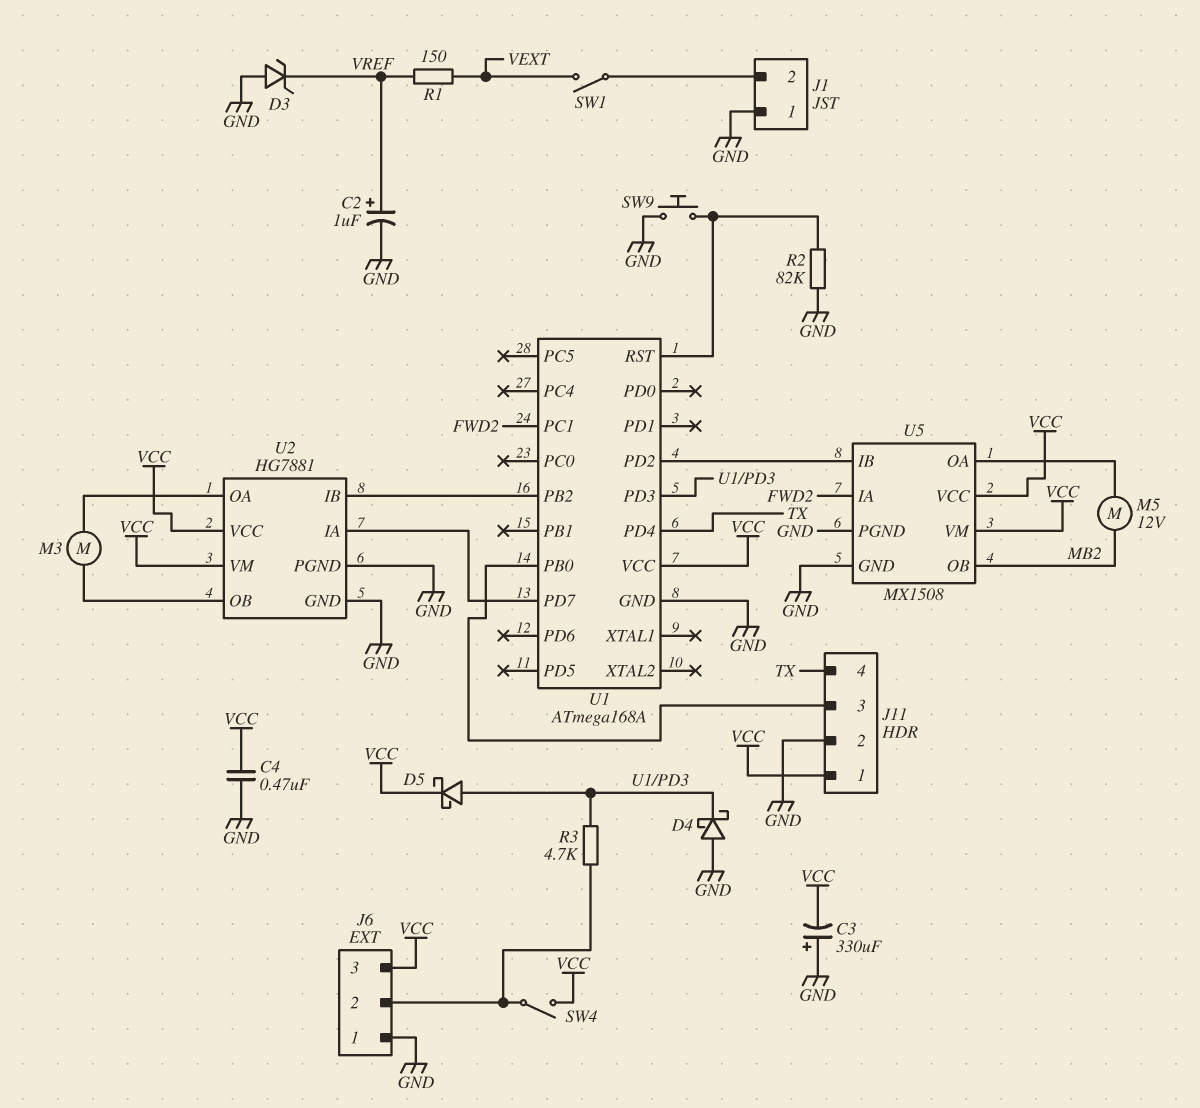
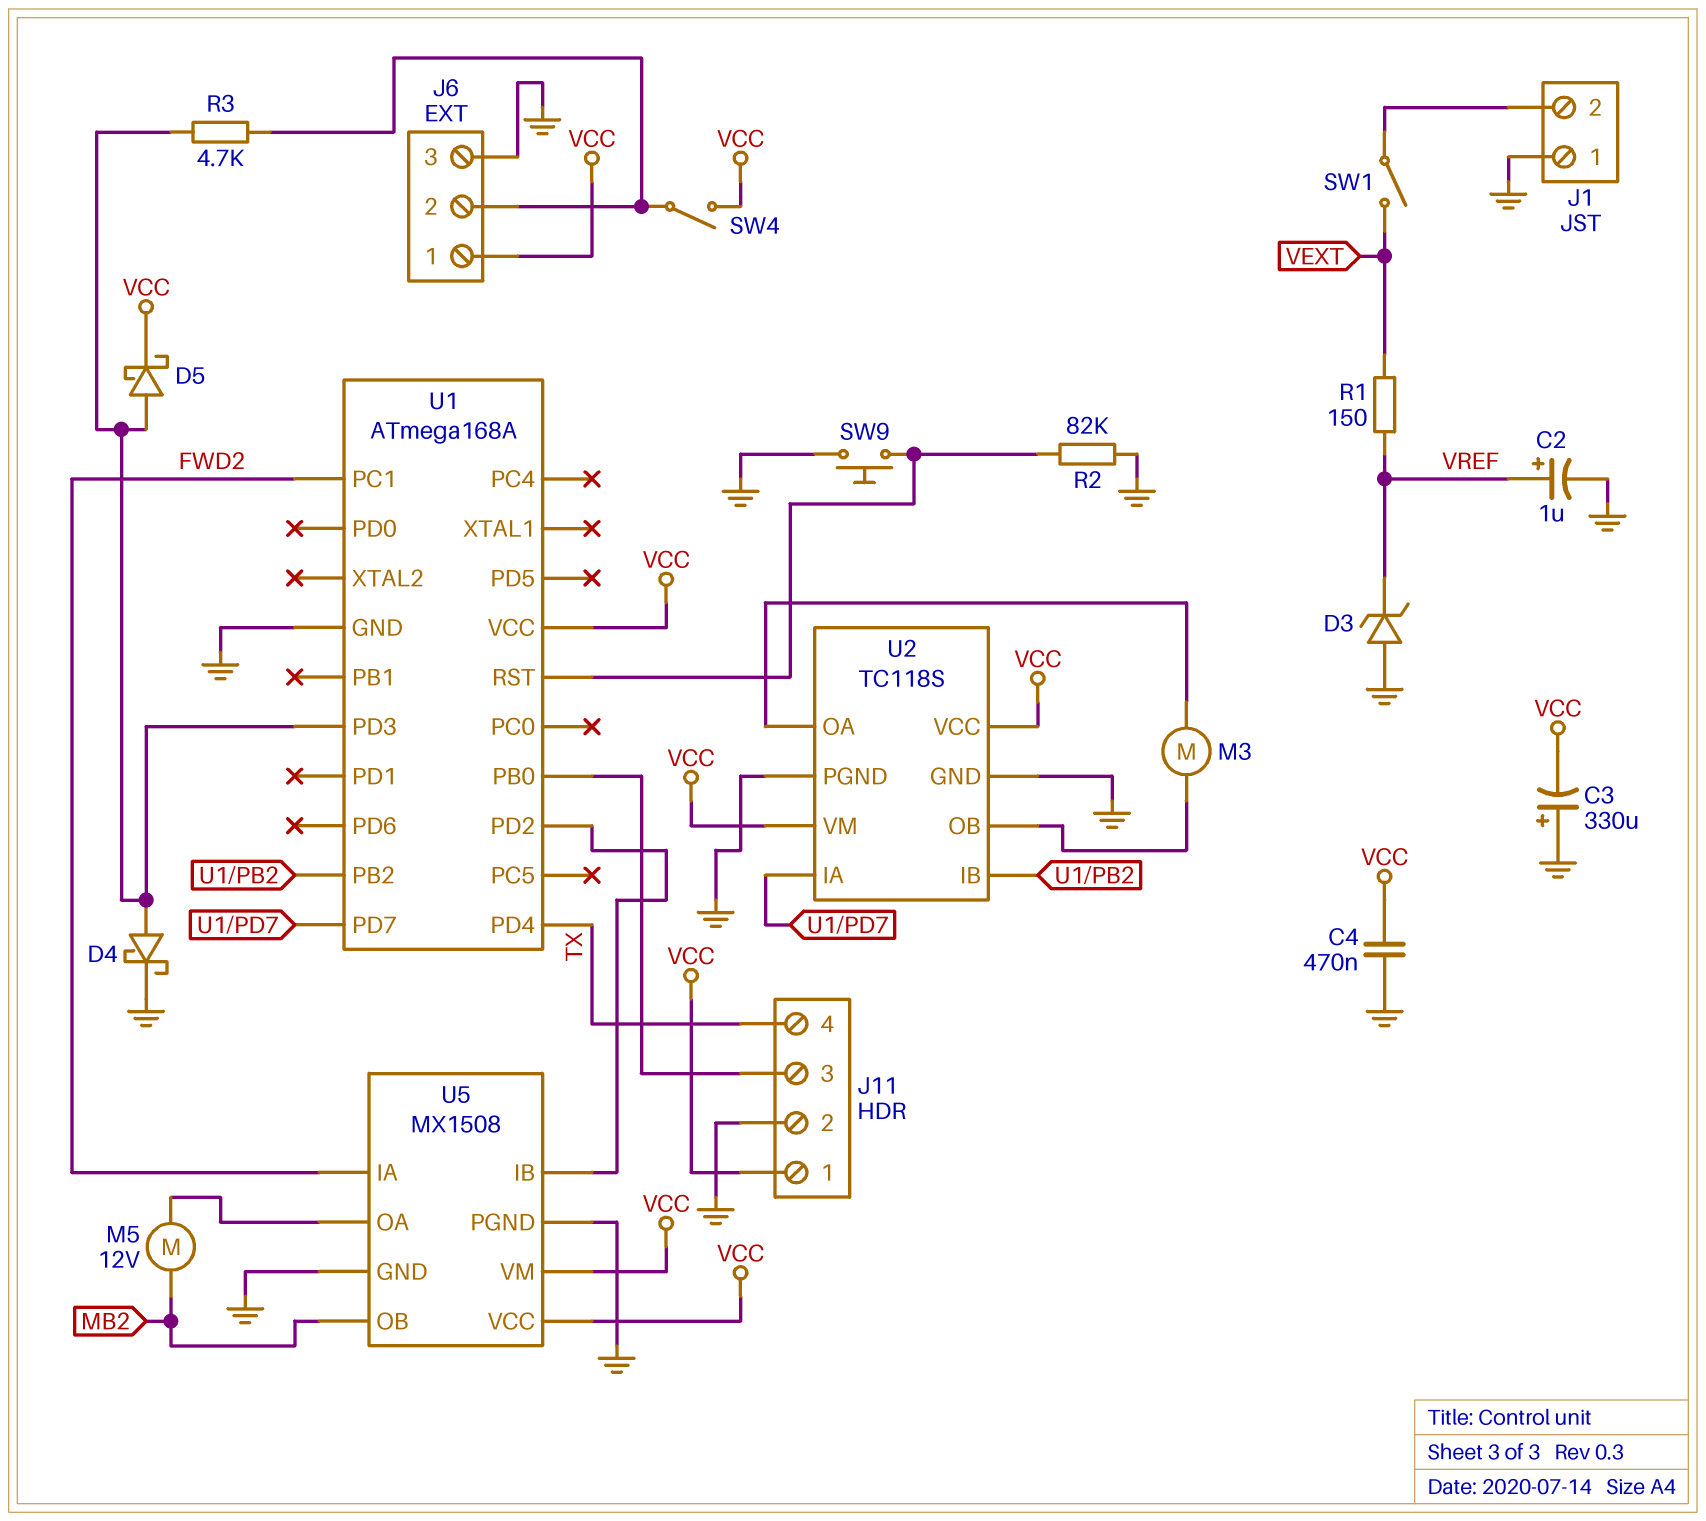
D4: schottky (A GND, K U1/PD3) -> schottky (A U1/PD3, K GND)
J6 pin 1: GND -> VCC
J6 pin 3: VCC -> GND
U2: HG7881 -> TC118S

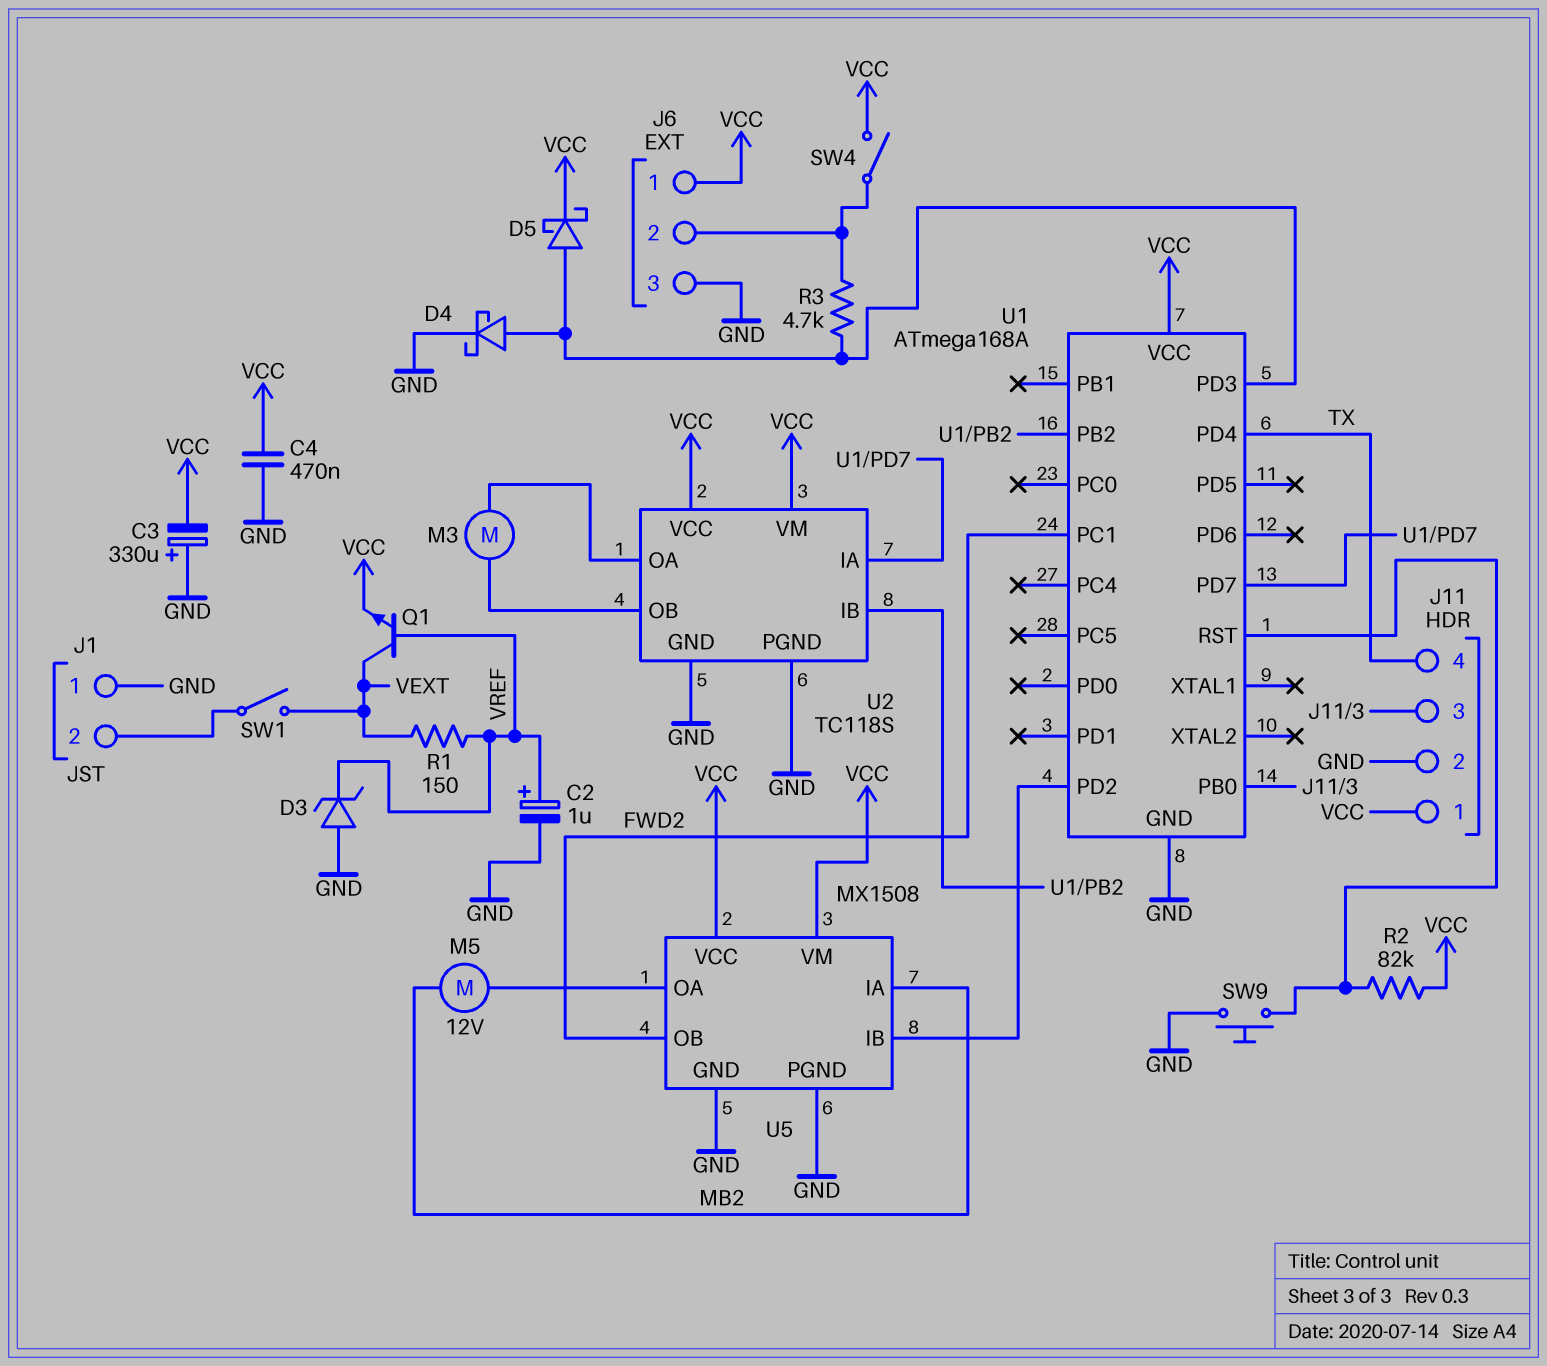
Q1: none -> NPN (B VREF, C VEXT, E VCC)
R2: 82k (GND, U1/RST) -> 82k (U1/RST, VCC)
U5 pin IA: FWD2 -> MB2
U5 pin OB: MB2 -> FWD2

